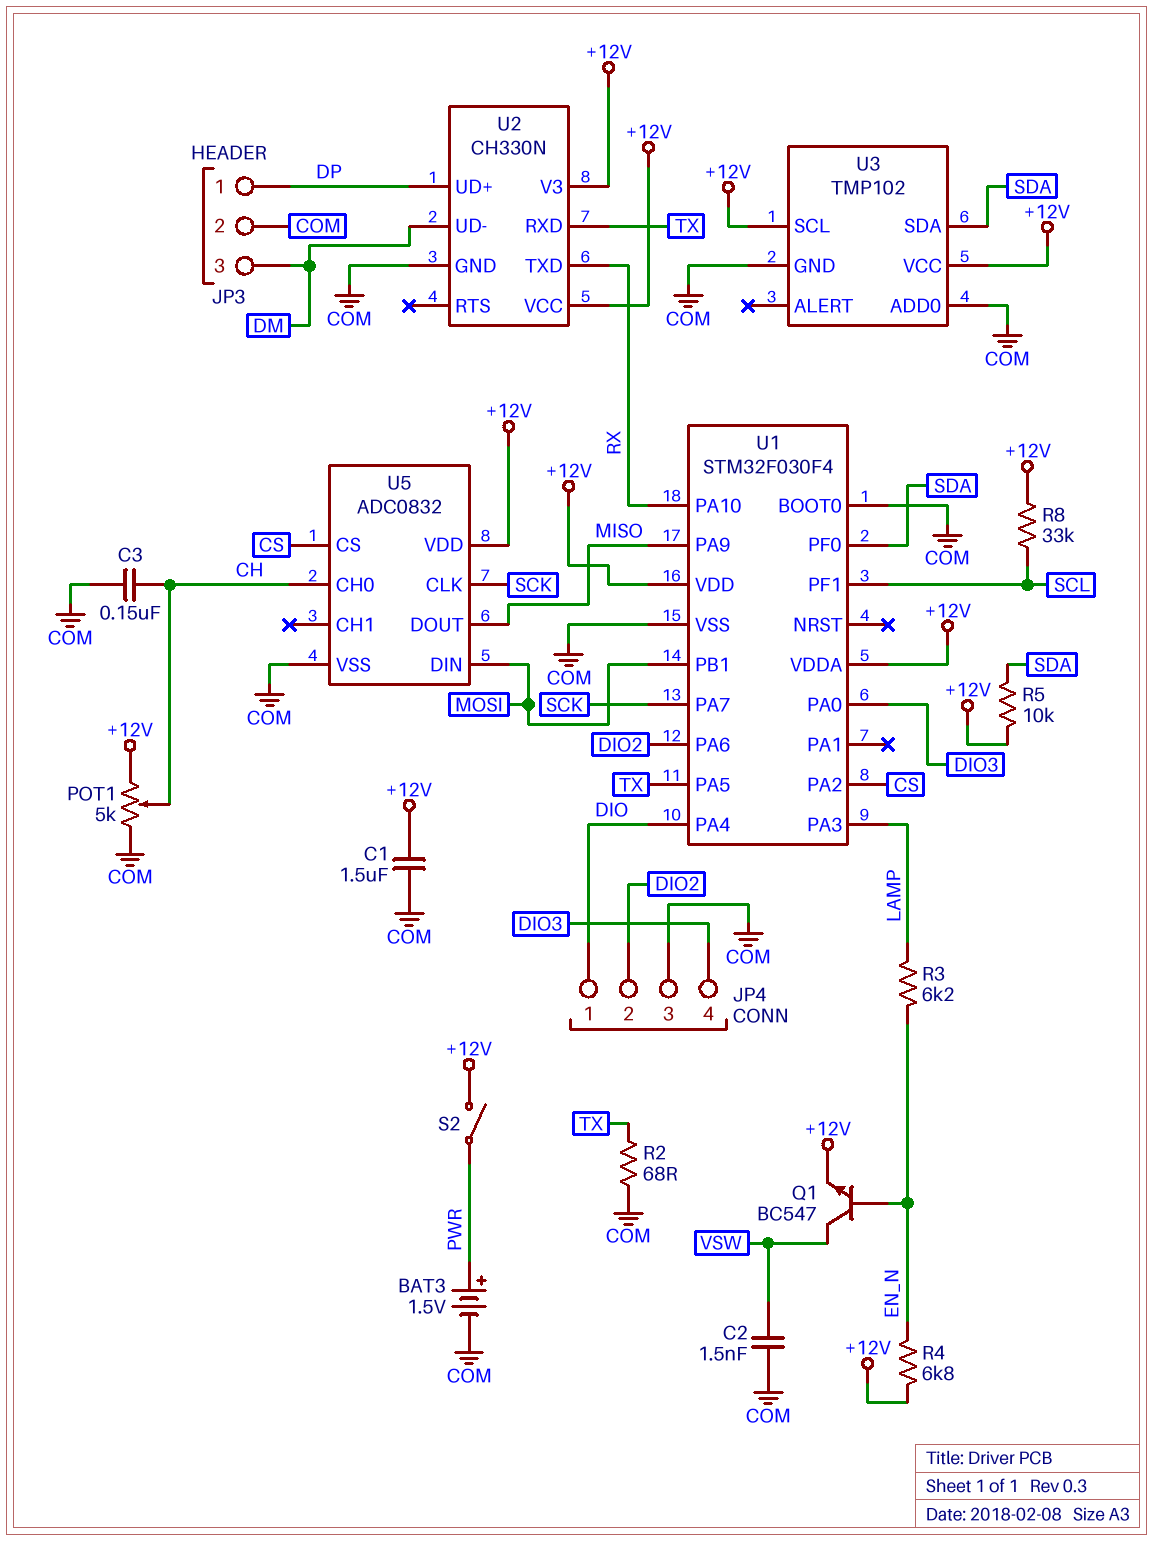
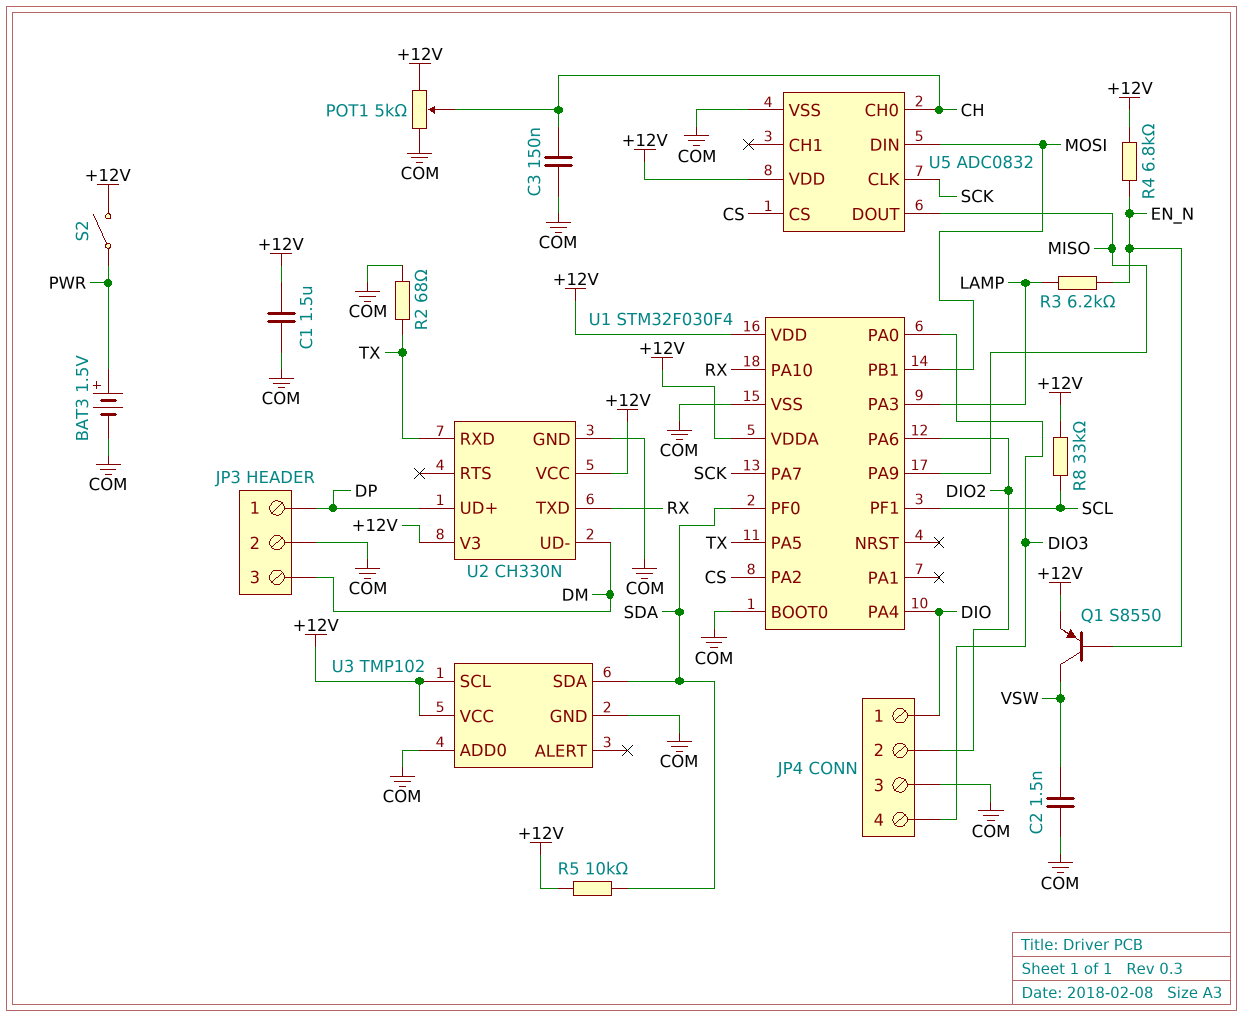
Q1: NPN BC547 (B EN_N, C VSW, E +12V) -> PNP S8550 (B EN_N, C VSW, E +12V)

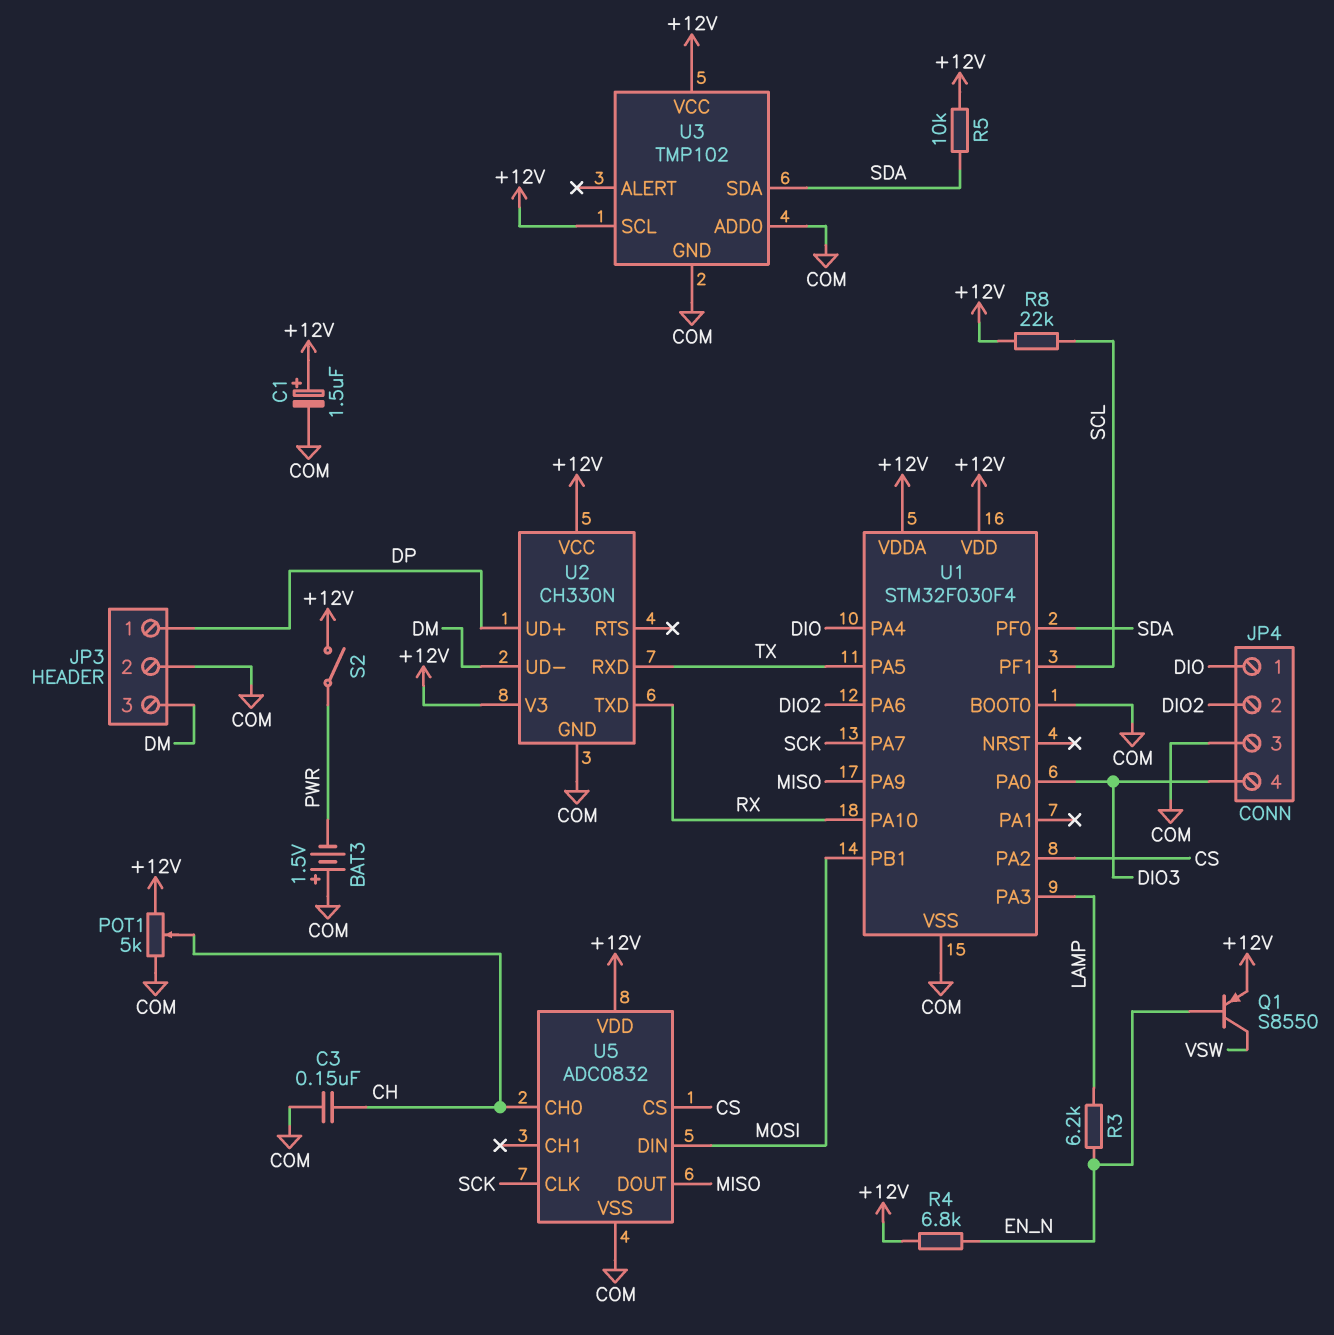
BAT3: 1.5V (plus PWR, minus COM) -> 1.5V (plus COM, minus PWR)
C1: 1.5uF (+12V, COM) -> 1.5uF (plus +12V, minus COM)
C2: 1.5nF (COM, VSW) -> none
R2: 68 (COM, TX) -> none
R8: 33k (+12V, SCL) -> 22k (+12V, SCL)

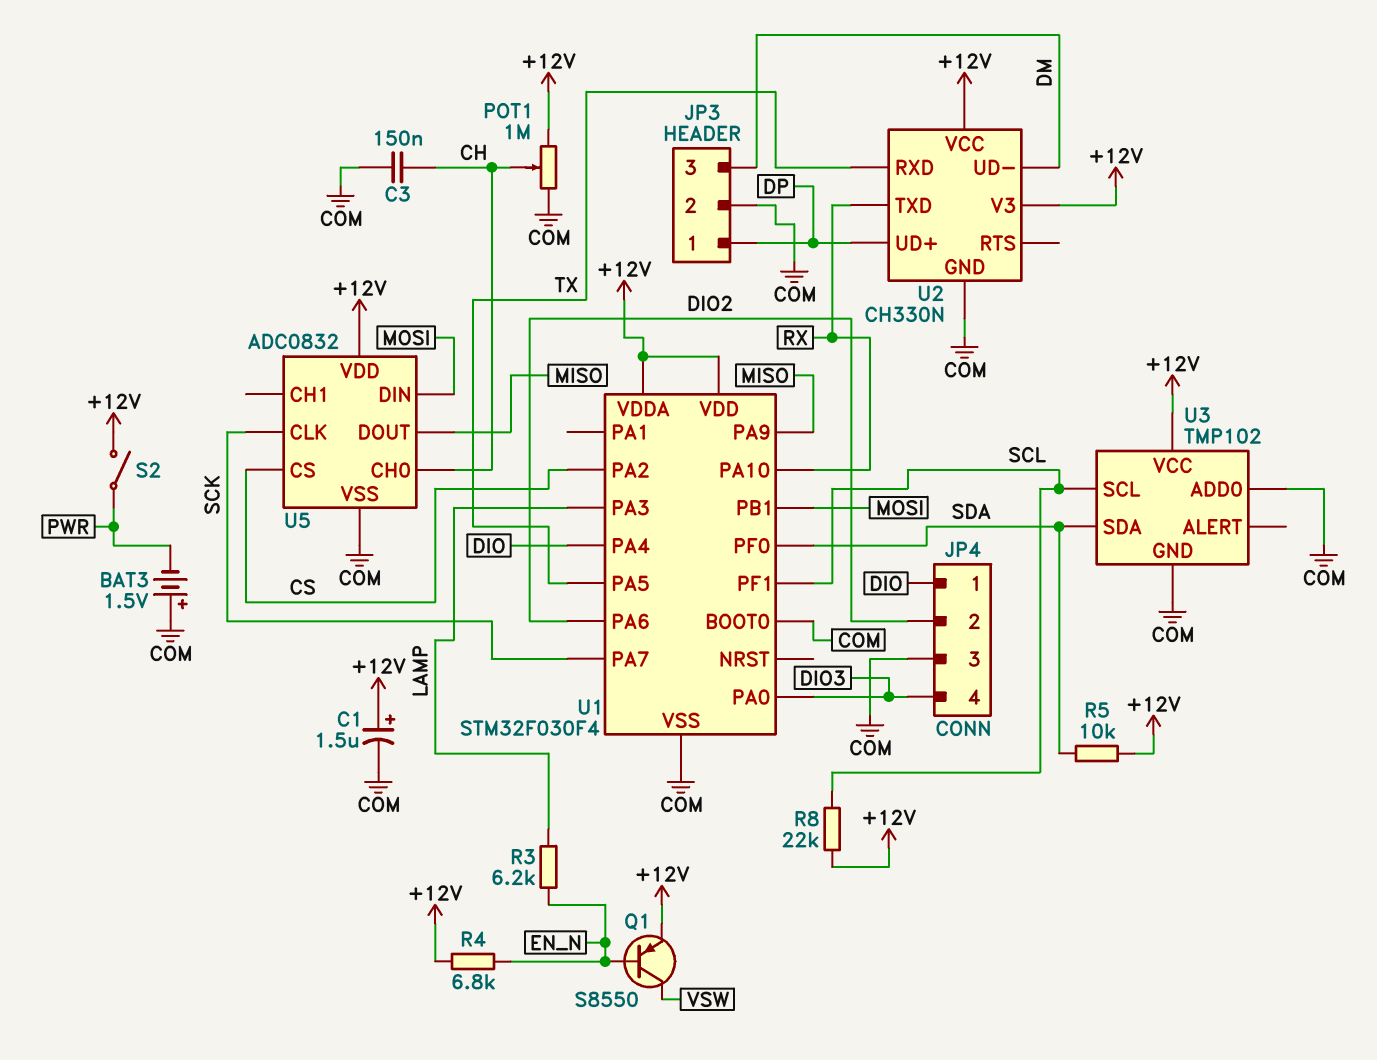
POT1: 5k (+12V, COM, wiper CH) -> 1M (+12V, COM, wiper CH)
U3 pin SCL: +12V -> SCL

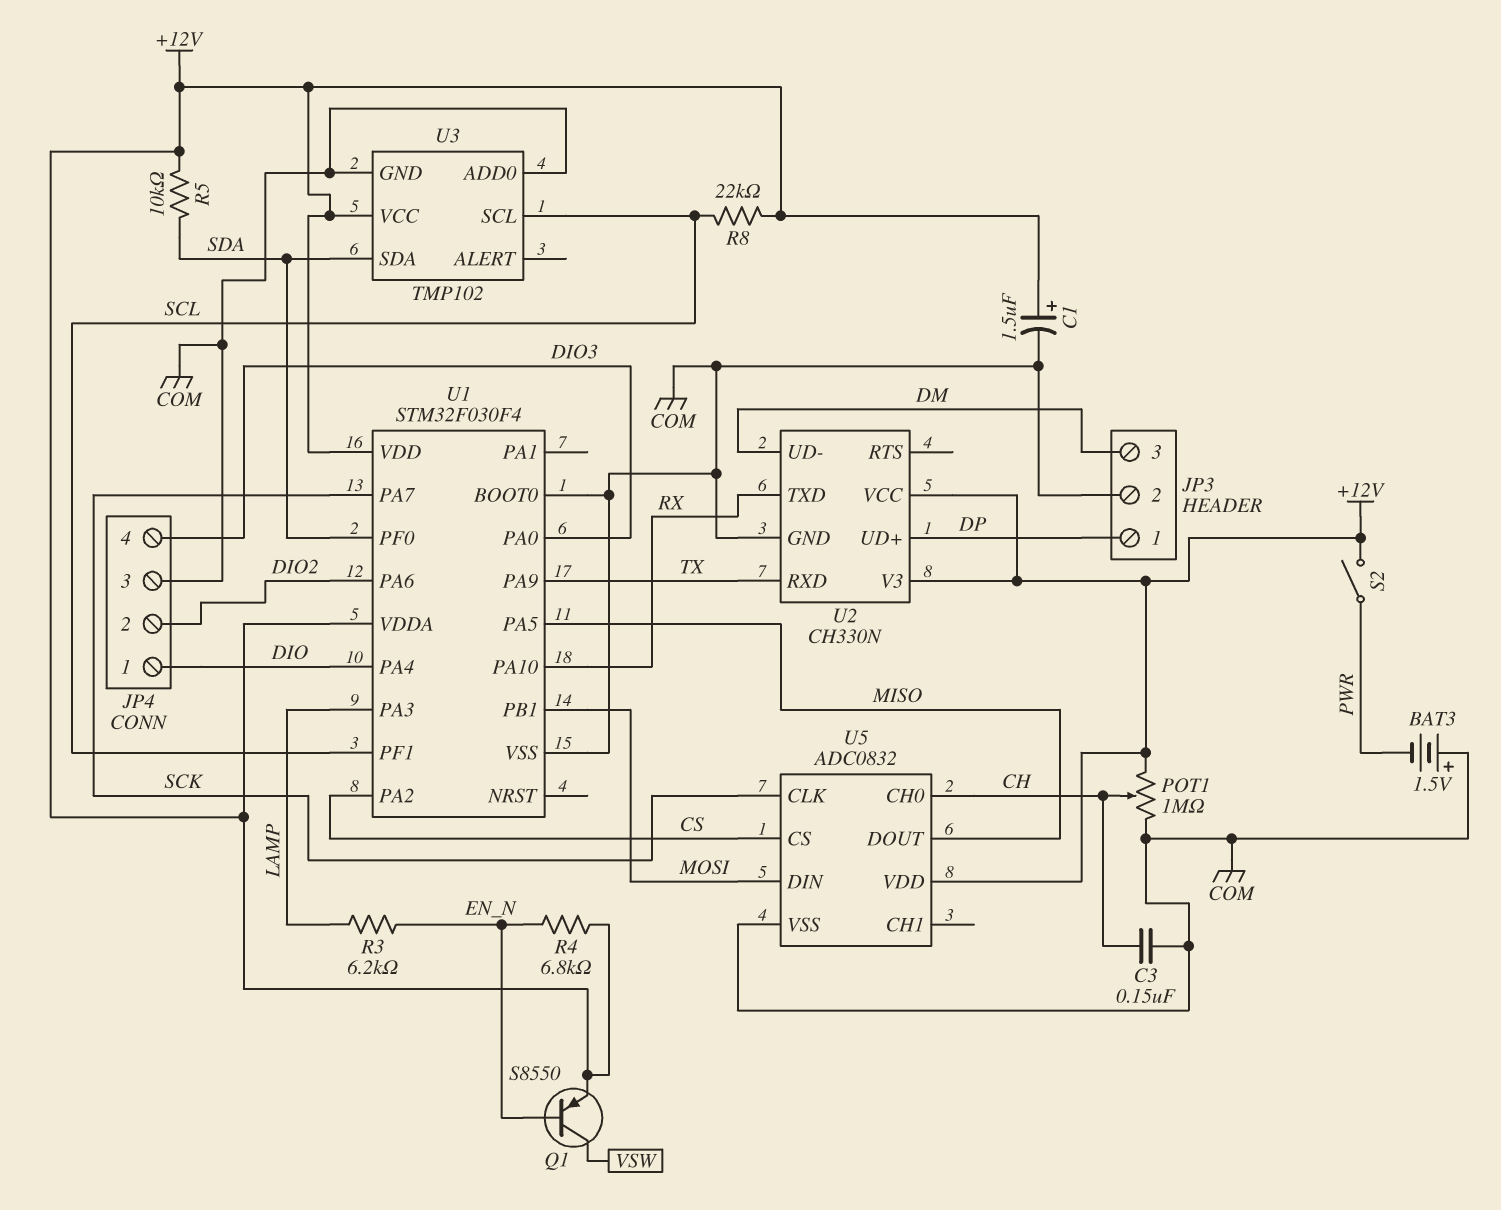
U1 pin PA5: TX -> MISO
U1 pin PA9: MISO -> TX

